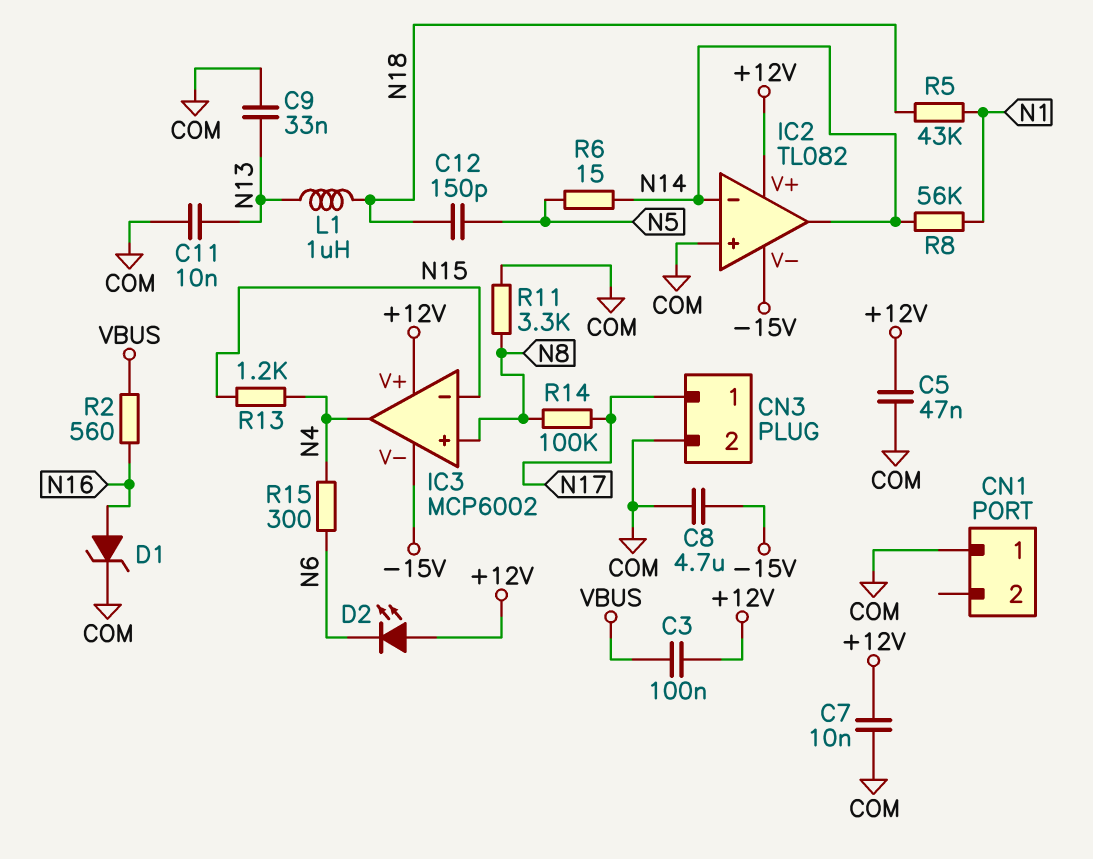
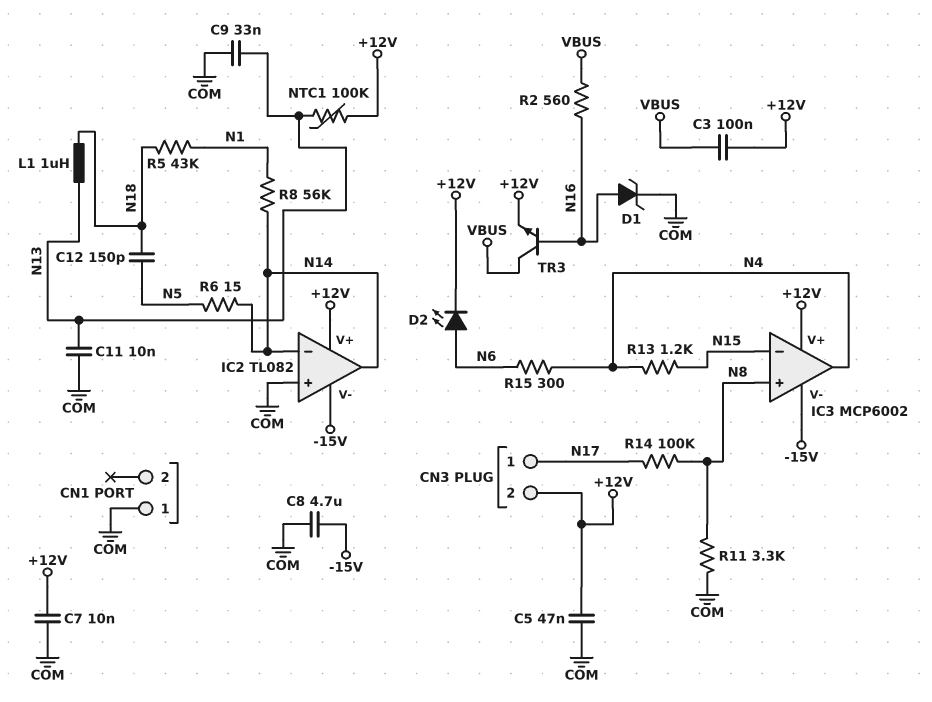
CN3 pin 2: COM -> +12V
D2: LED (A +12V, K N6) -> LED (A N6, K +12V)
NTC1: none -> 100k (+12V, N13)
TR3: none -> NPN (B N16, C VBUS, E +12V)

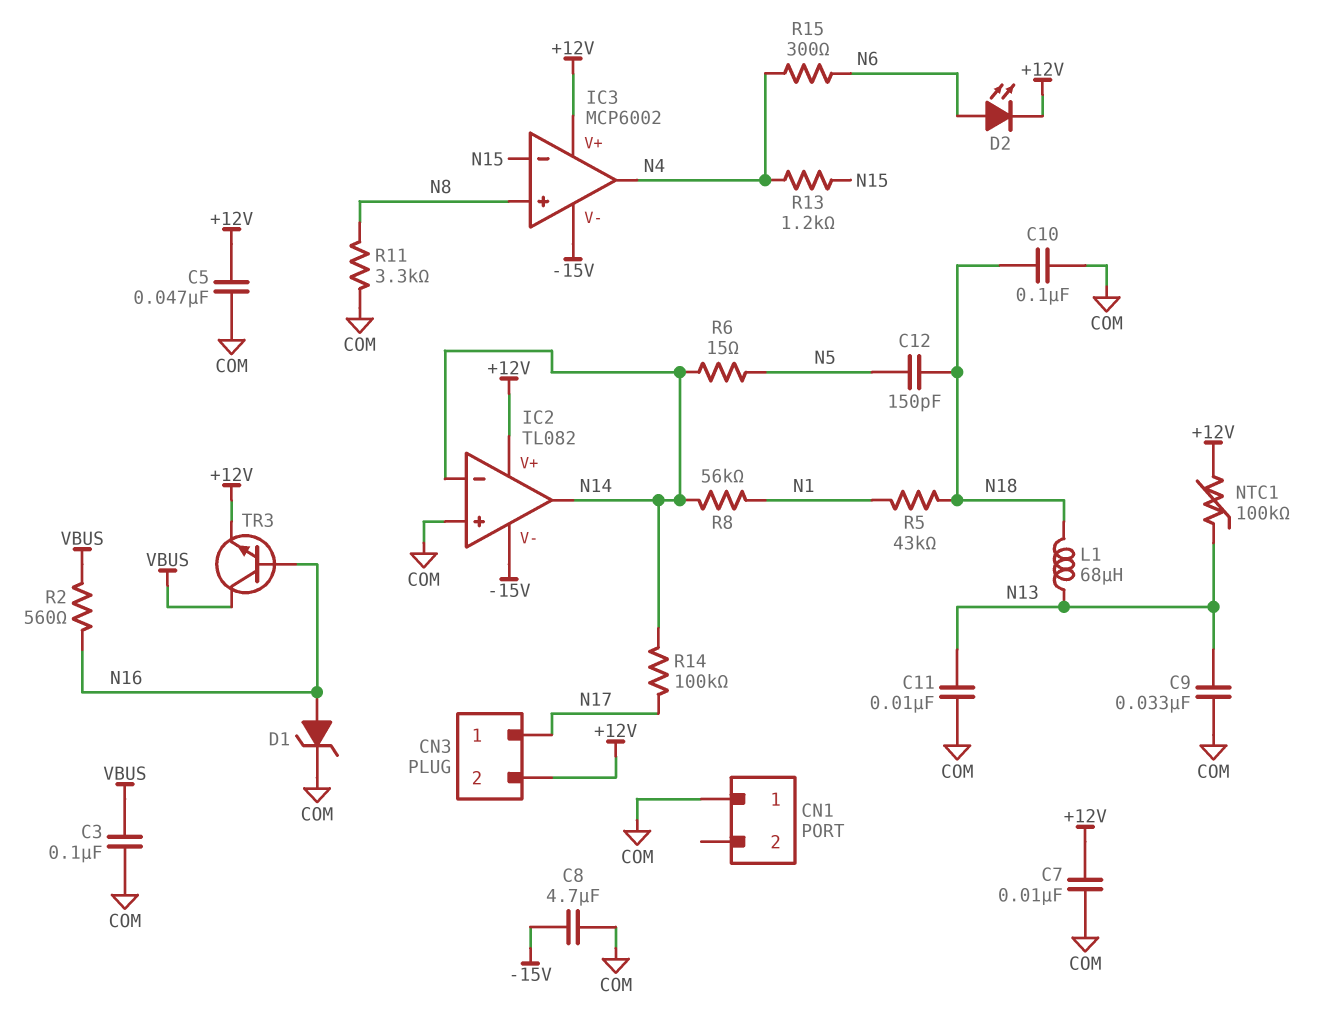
C3: 100nF (+12V, VBUS) -> 100nF (COM, VBUS)
C10: none -> 100nF (COM, N18)
L1: 1uH (N13, N18) -> 68uH (N13, N18)
R14: 100k (N8, N17) -> 100k (N14, N17)

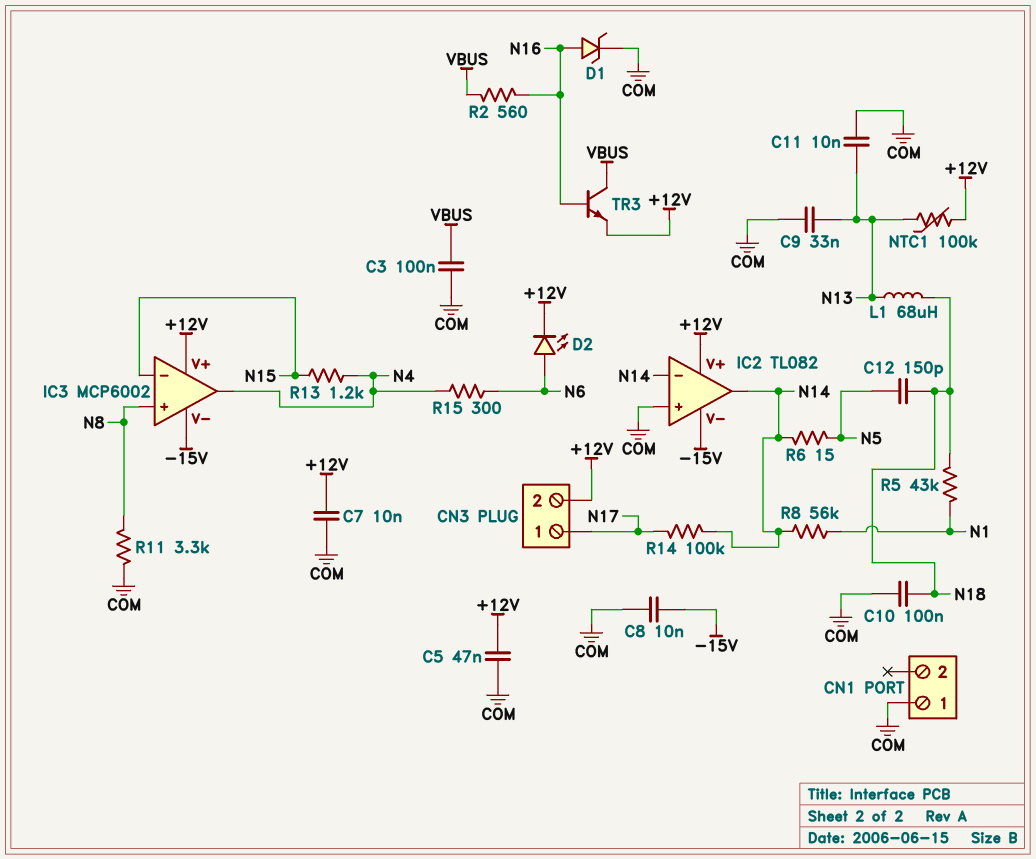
C8: 4.7uF (-15V, COM) -> 10nF (-15V, COM)

